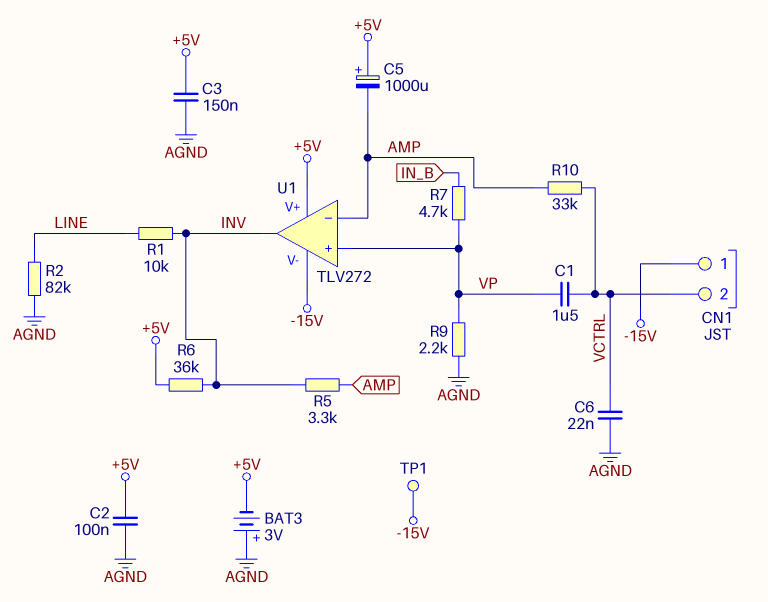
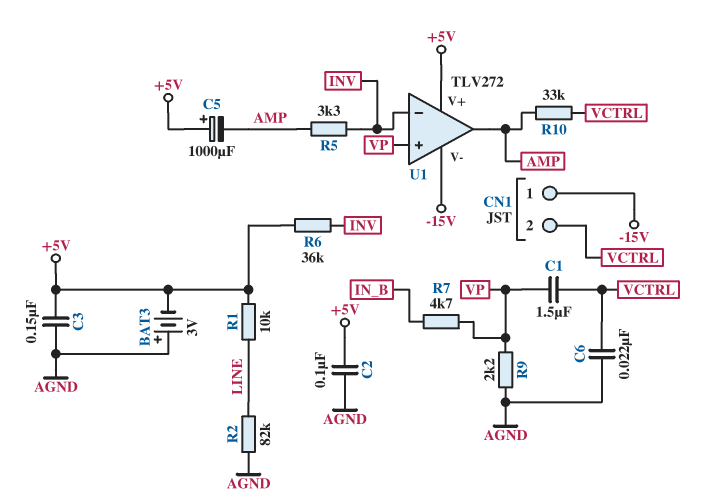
R1: 10k (INV, LINE) -> 10k (+5V, LINE)
TP1: test point (-15V) -> none
U1 pin in-: AMP -> INV
U1 pin out: INV -> AMP

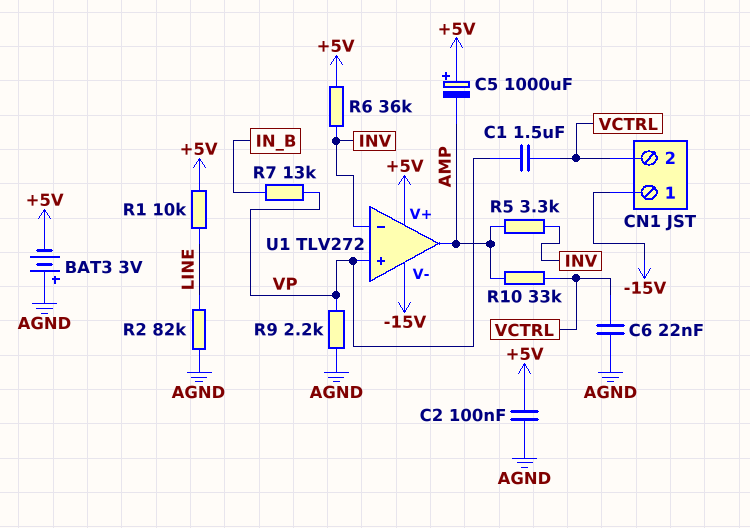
C3: 150nF (+5V, AGND) -> none
R7: 4.7k (IN_B, VP) -> 13k (IN_B, VP)

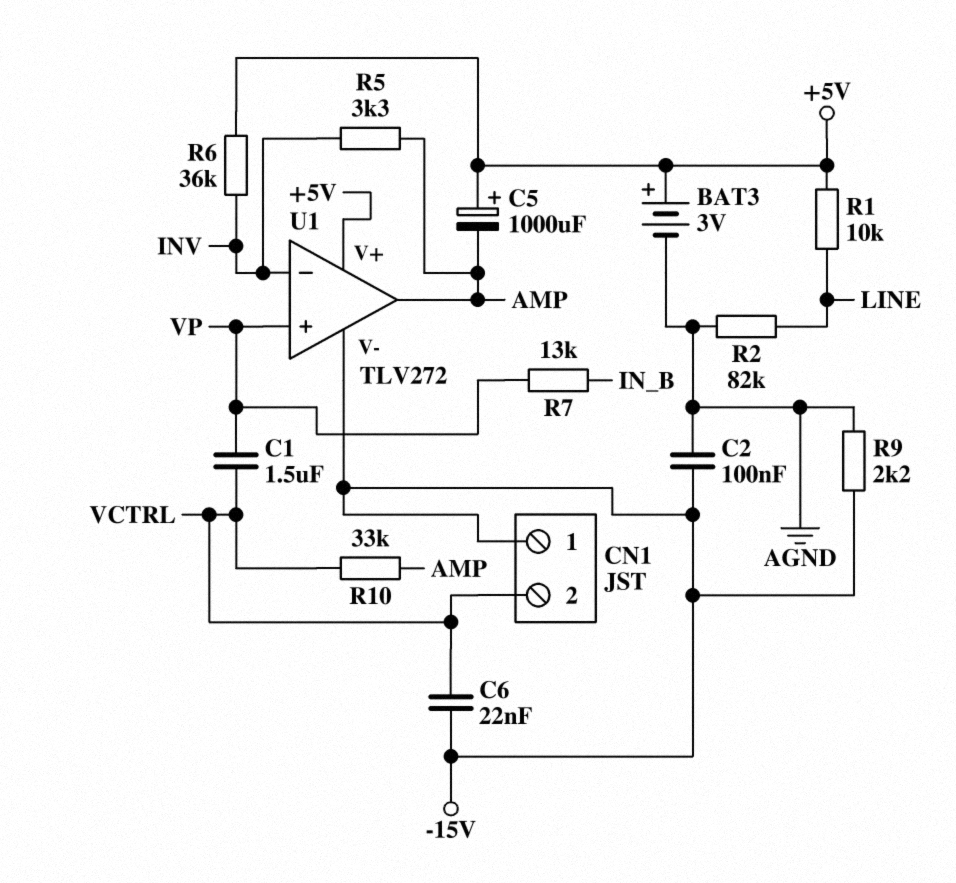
BAT3: 3V (plus AGND, minus +5V) -> 3V (plus +5V, minus AGND)
C2: 100nF (+5V, AGND) -> 100nF (-15V, AGND)
C6: 22nF (AGND, VCTRL) -> 22nF (-15V, VCTRL)
R9: 2.2k (AGND, VP) -> 2.2k (-15V, AGND)

